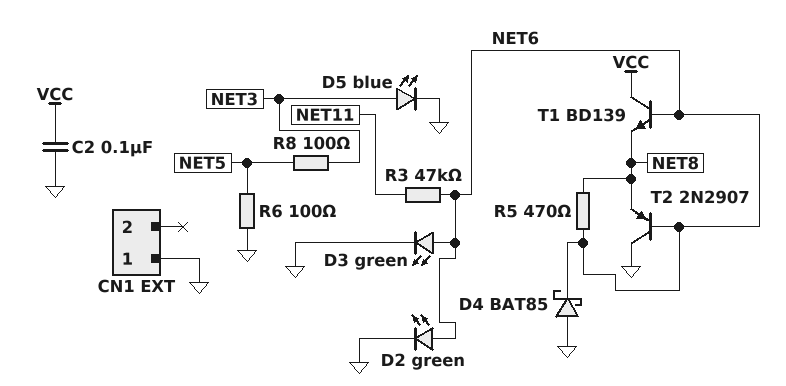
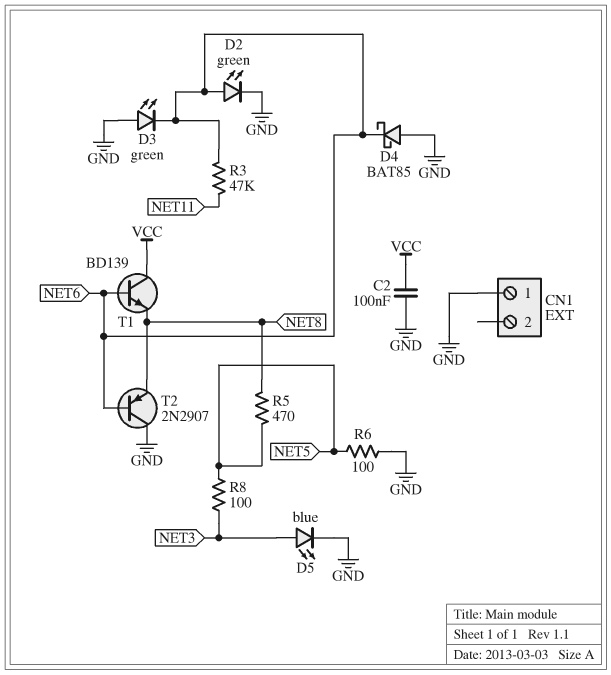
D3: LED green (A NET6, K GND) -> LED green (A GND, K NET6)
R5: 470 (NET6, NET8) -> 470 (NET5, NET8)

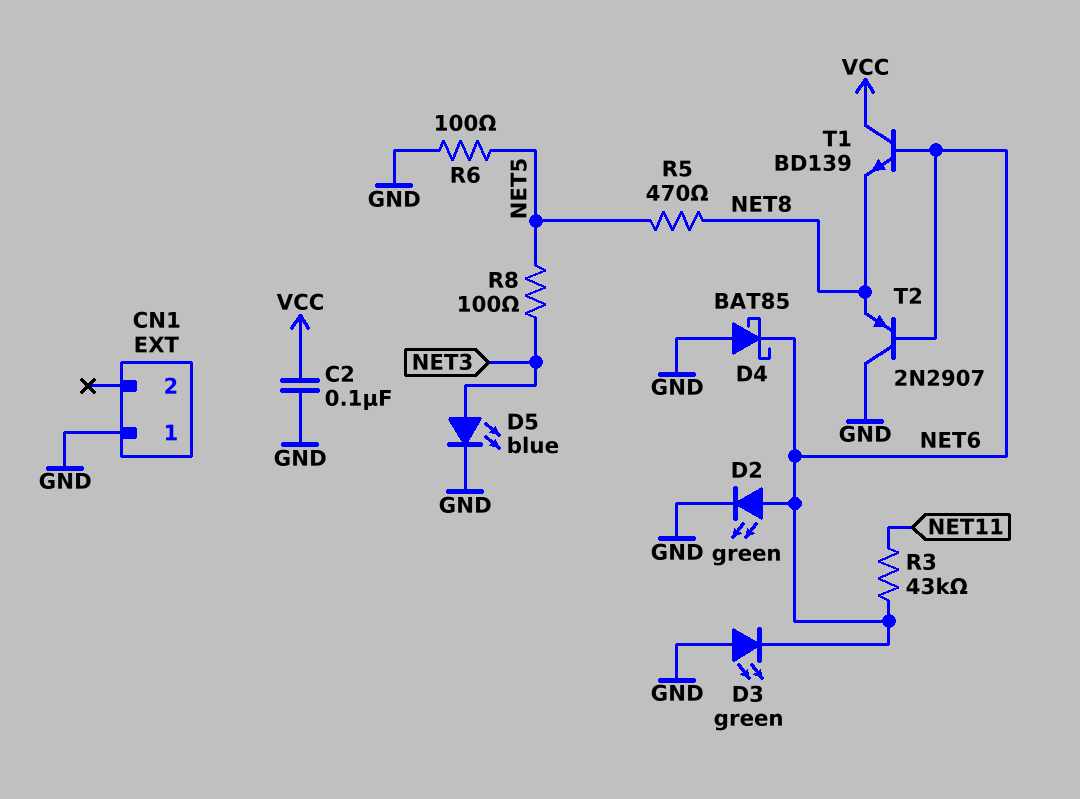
R3: 47k (NET6, NET11) -> 43k (NET6, NET11)

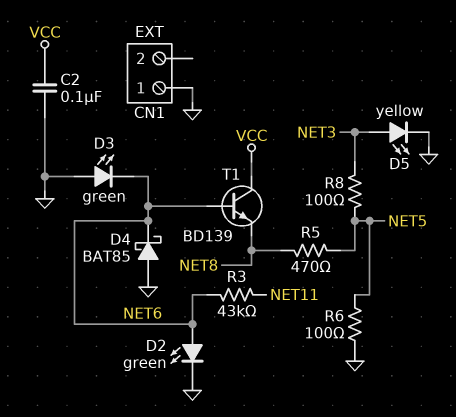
D5: LED blue (A NET3, K GND) -> LED yellow (A NET3, K GND)
T2: PNP 2N2907 (B NET6, C GND, E NET8) -> none

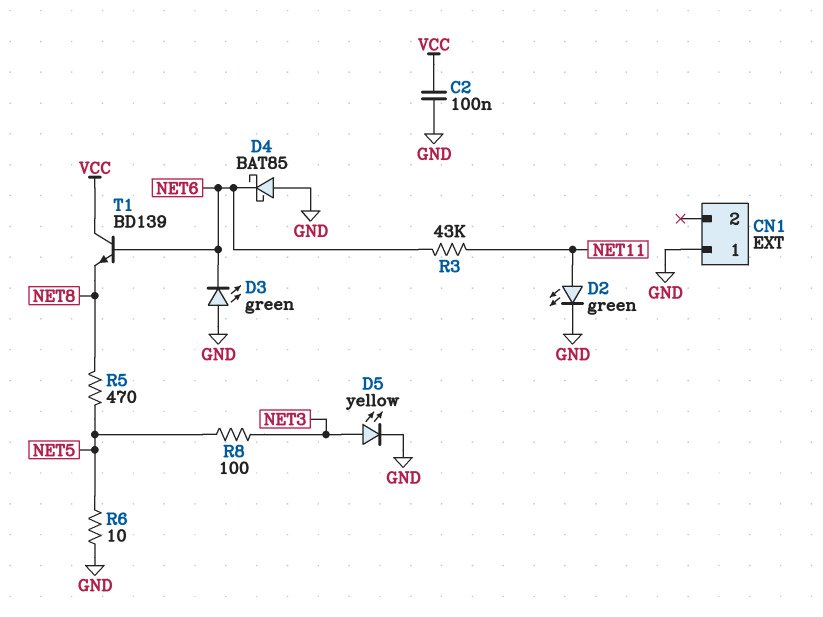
D2: LED green (A NET6, K GND) -> LED green (A NET11, K GND)
R6: 100 (GND, NET5) -> 10 (GND, NET5)

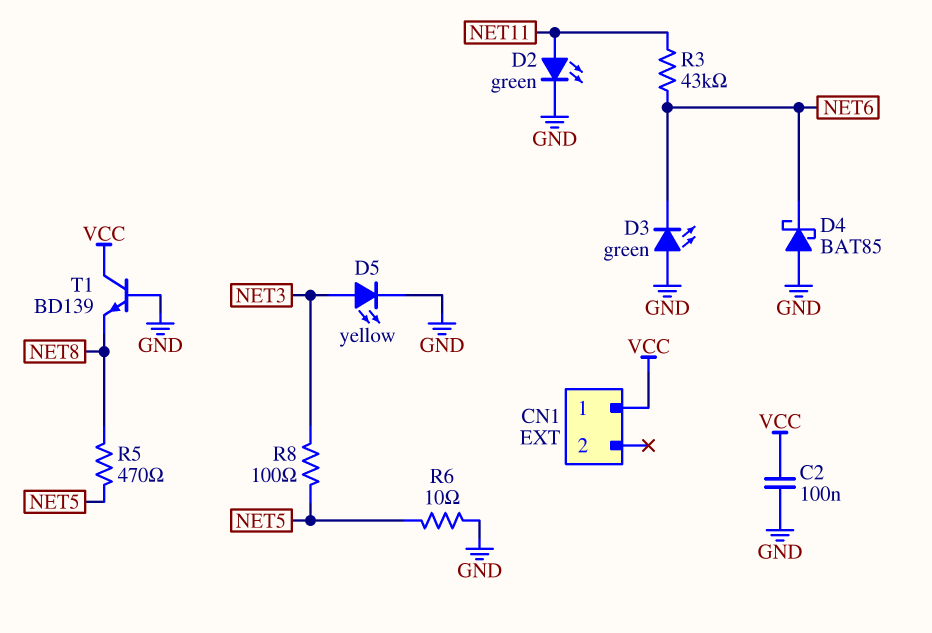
CN1 pin 1: GND -> VCC
T1: NPN BD139 (B NET6, C VCC, E NET8) -> NPN BD139 (B GND, C VCC, E NET8)

